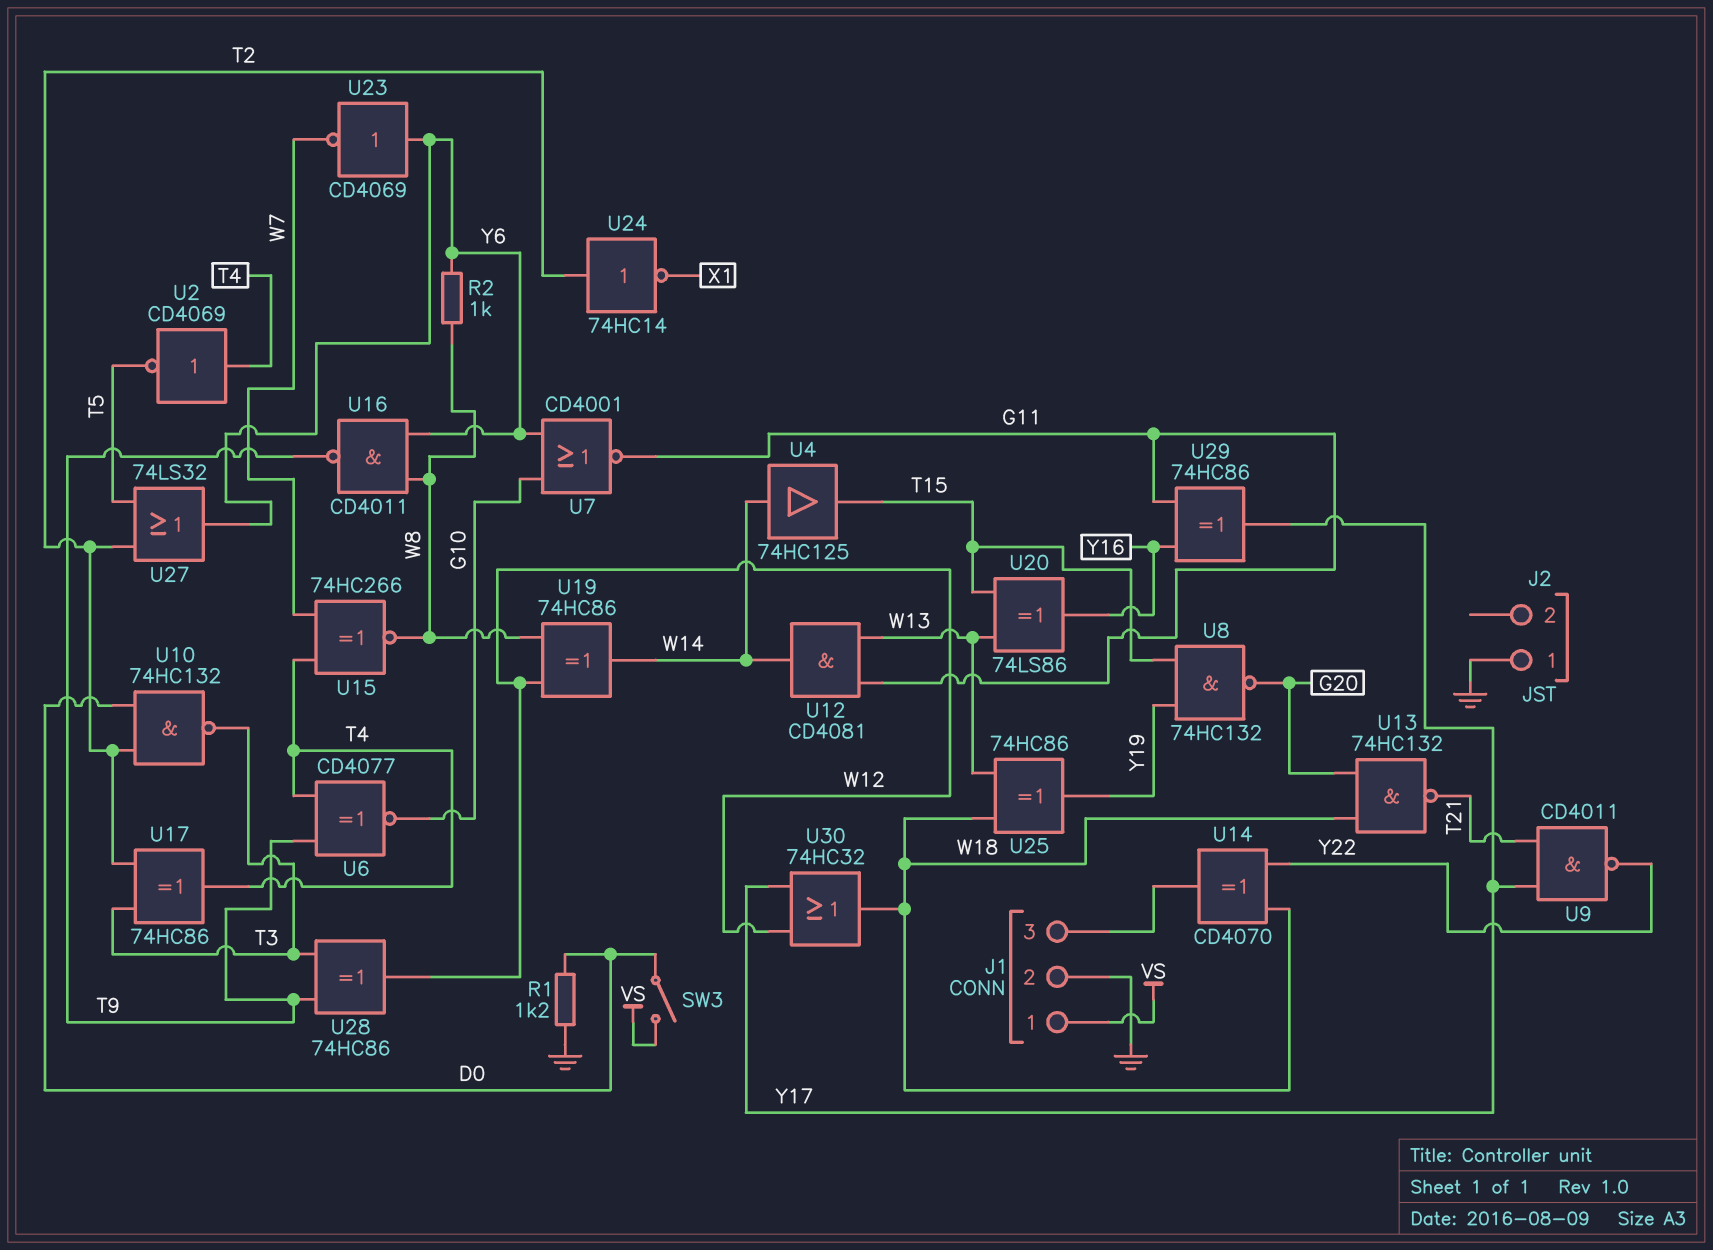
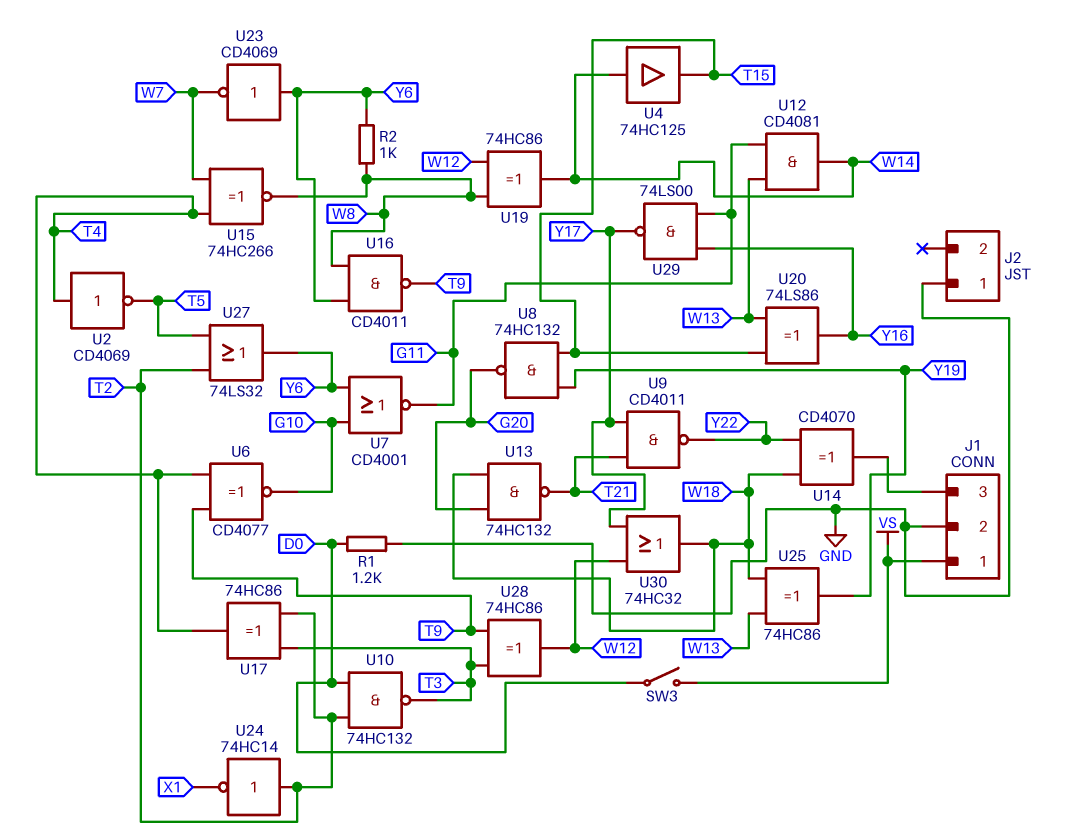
U29: XOR 74HC86 (in G11, in Y16, out Y17) -> NAND 74LS00 (in G11, in Y16, out Y17)

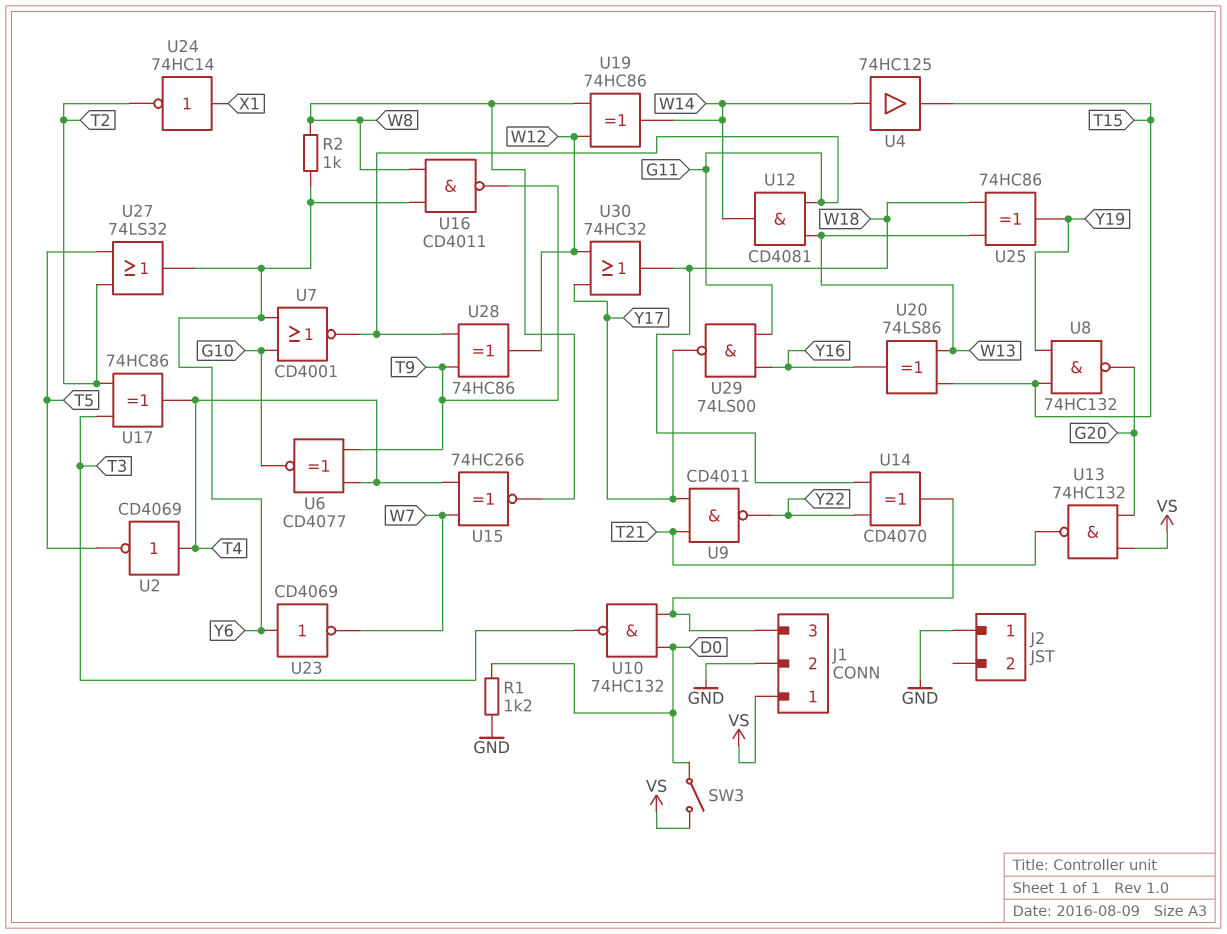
U10: NAND 74HC132 (in D0, in T2, out T3) -> NAND 74HC132 (in D0, in J1/3, out T3)
U13: NAND 74HC132 (in G20, in W18, out T21) -> NAND 74HC132 (in G20, in VS, out T21)
U24: NOT 74HC14 (in T2, out X1) -> NOT 74HC14 (in X1, out T2)
U28: XOR 74HC86 (in T3, in T9, out W12) -> XOR 74HC86 (in G11, in T9, out W12)

